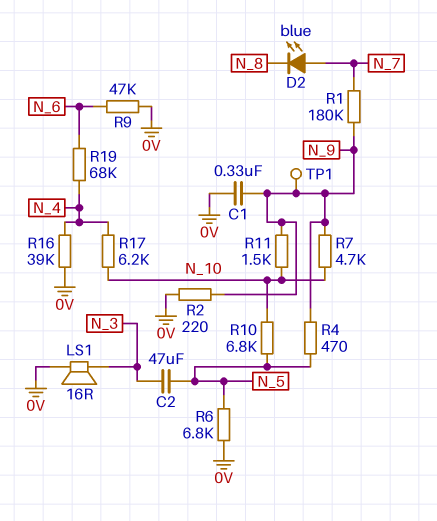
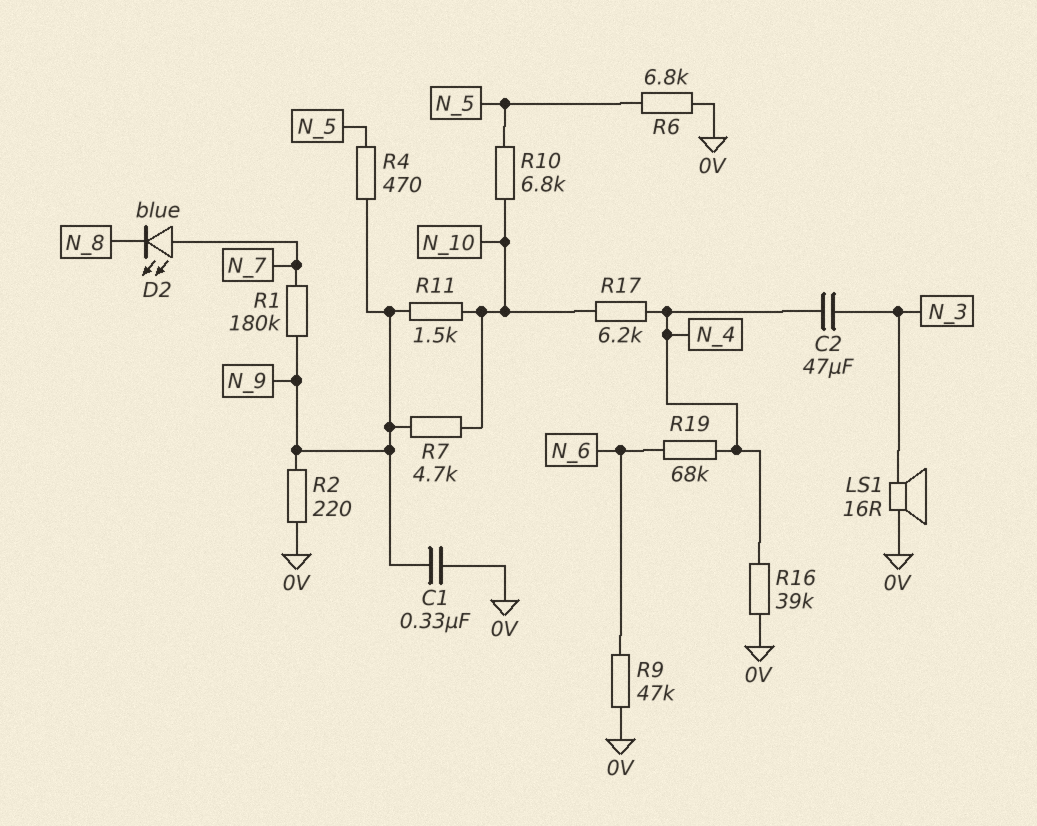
C2: 47uF (N_3, N_5) -> 47uF (N_3, N_4)
TP1: test point (N_9) -> none

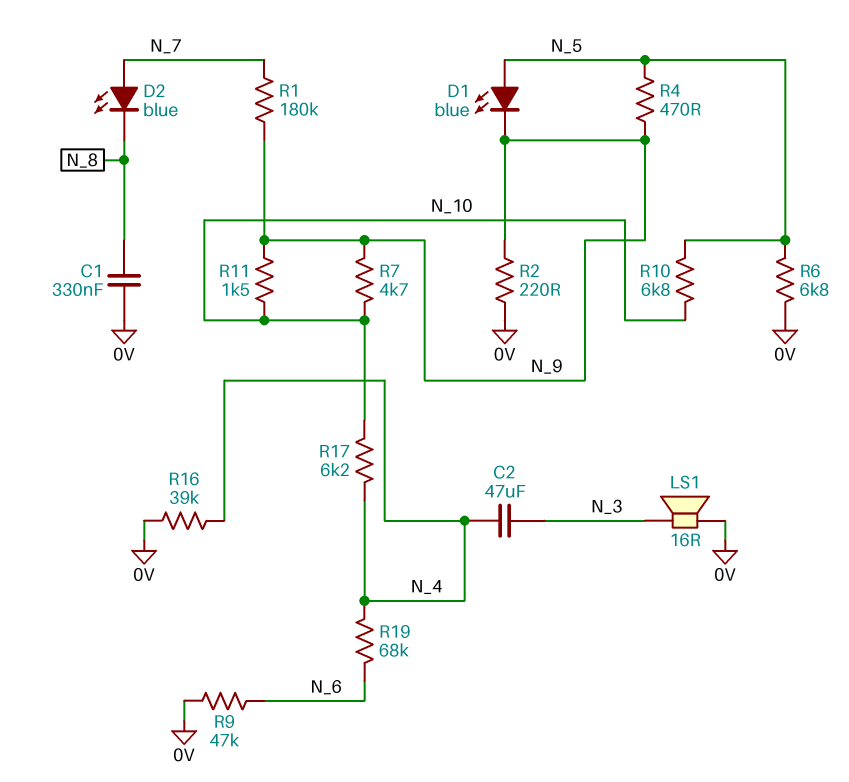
C1: 330nF (0V, N_9) -> 330nF (0V, N_8)
D1: none -> LED blue (A N_5, K N_9)

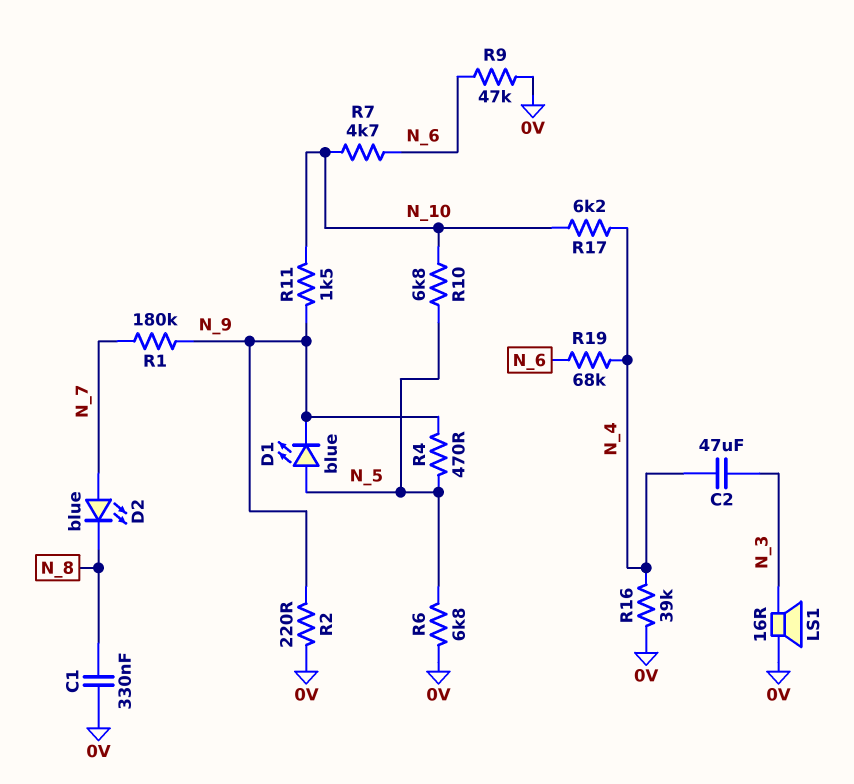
R7: 4.7k (N_9, N_10) -> 4.7k (N_6, N_10)

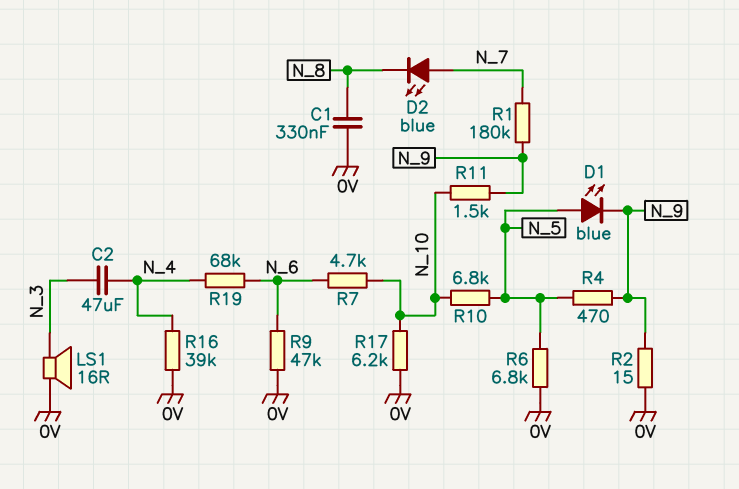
R2: 220 (0V, N_9) -> 15 (0V, N_9)
R17: 6.2k (N_4, N_10) -> 6.2k (0V, N_10)

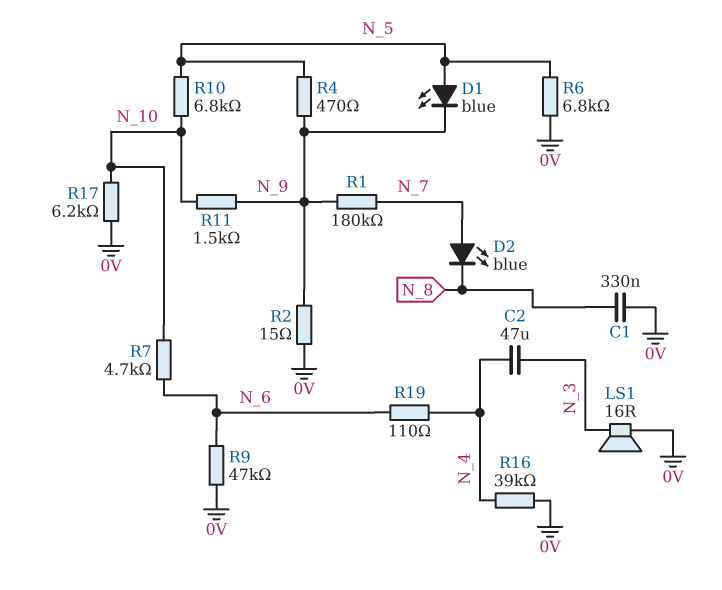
R19: 68k (N_4, N_6) -> 110 (N_4, N_6)

